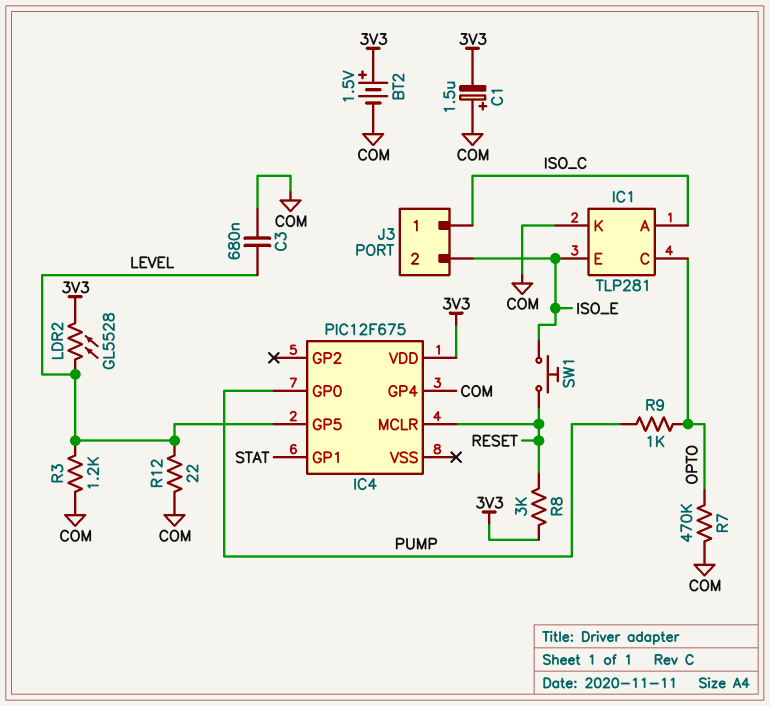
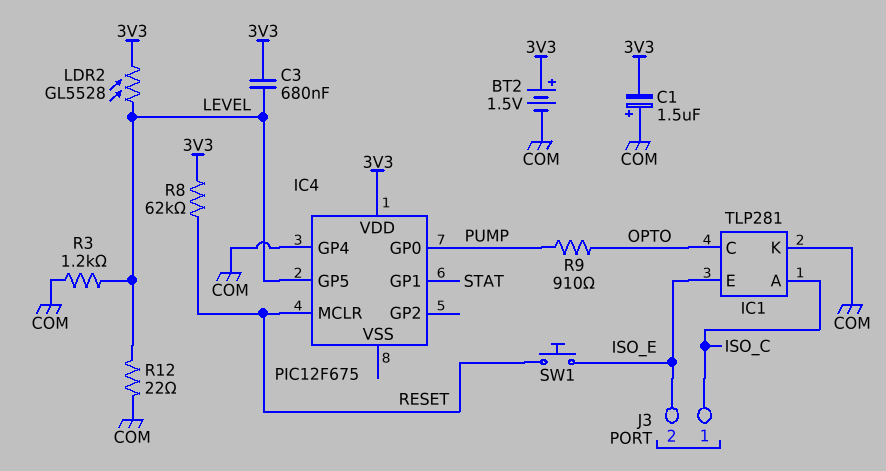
C3: 680nF (COM, LEVEL) -> 680nF (3V3, LEVEL)
R7: 470k (COM, OPTO) -> none
R8: 3k (3V3, RESET) -> 62k (3V3, RESET)
R9: 1k (OPTO, PUMP) -> 910 (OPTO, PUMP)

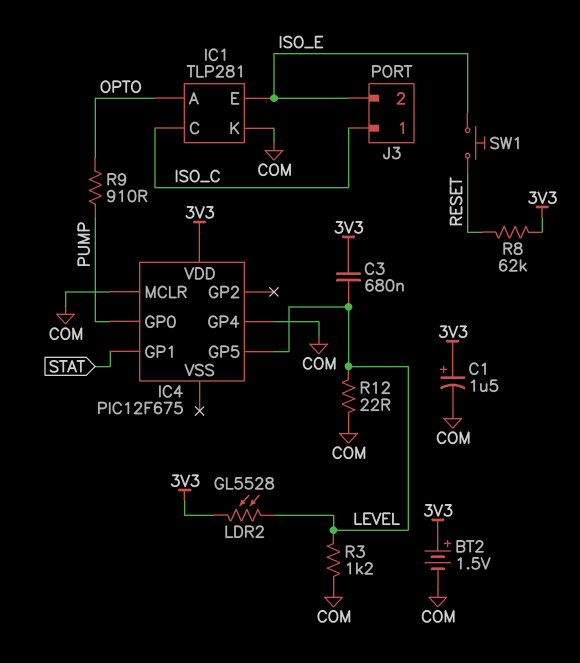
C1: 1.5uF (plus COM, minus 3V3) -> 1.5uF (plus 3V3, minus COM)
IC1 pin A: ISO_C -> OPTO
IC1 pin C: OPTO -> ISO_C
IC4 pin MCLR: RESET -> COM

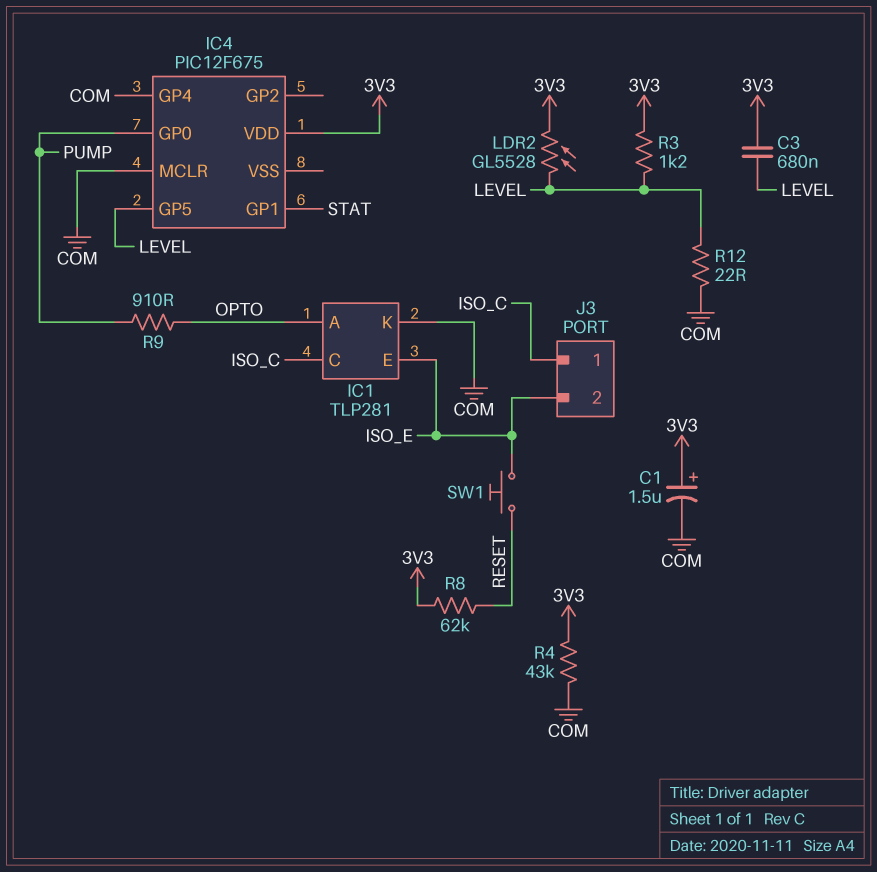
BT2: 1.5V (plus 3V3, minus COM) -> none
R3: 1.2k (COM, LEVEL) -> 1.2k (3V3, LEVEL)
R4: none -> 43k (3V3, COM)

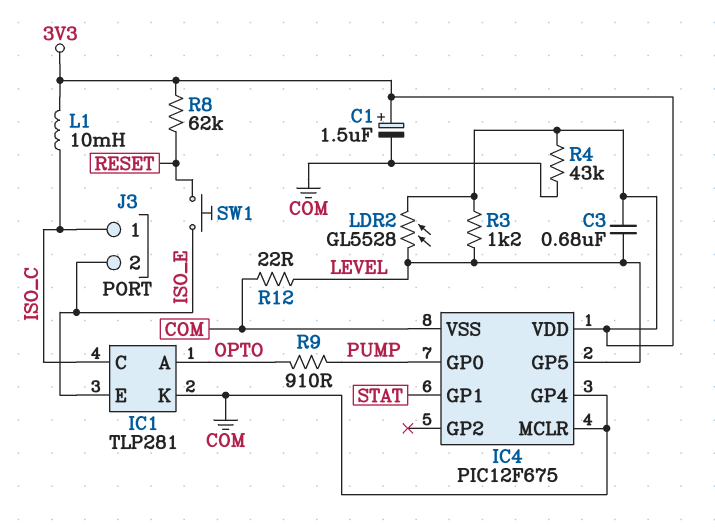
IC4 pin VSS: none -> COM
L1: none -> 10mH (3V3, ISO_C)

